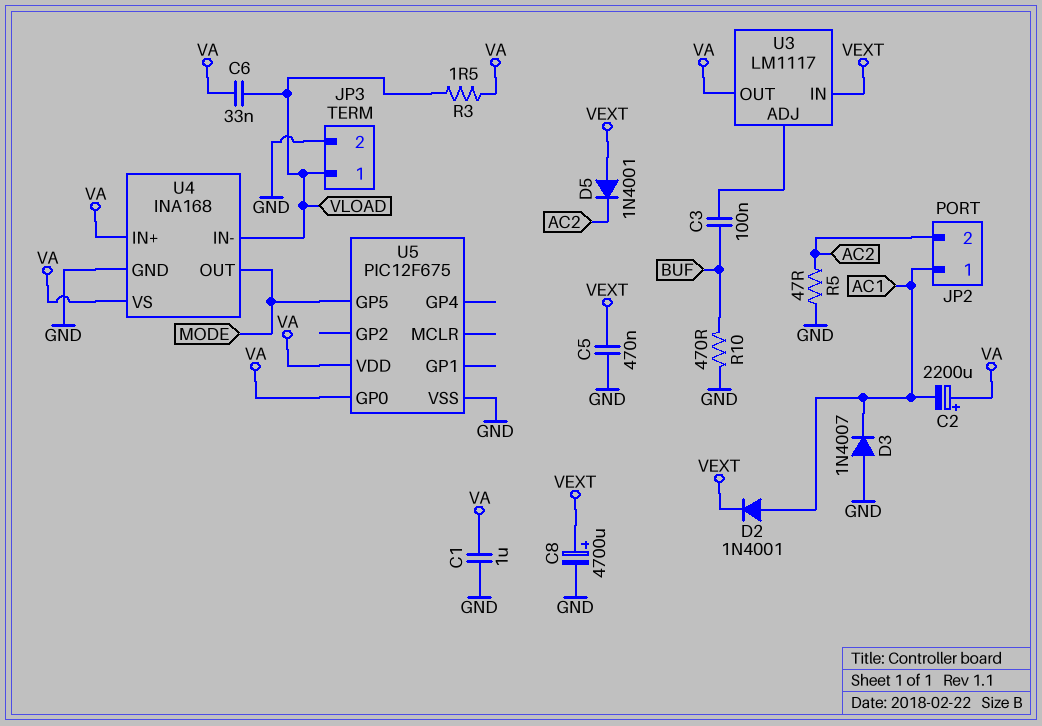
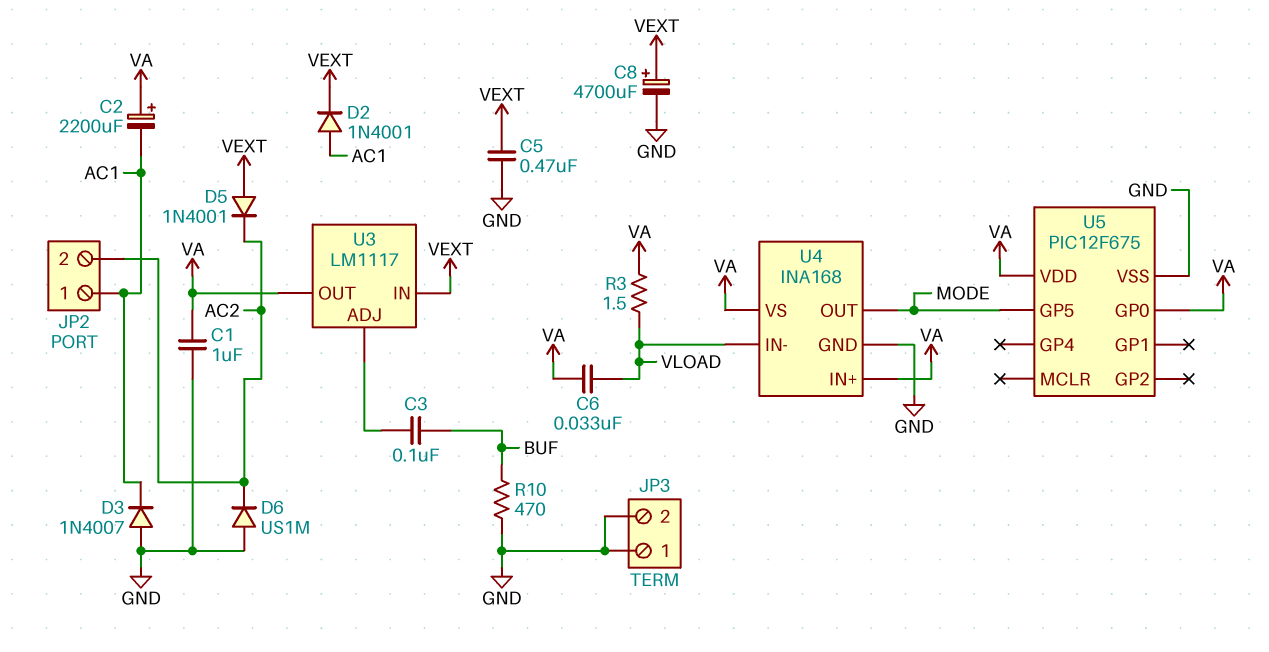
D6: none -> diode US1M (A GND, K AC2)
JP3 pin 1: VLOAD -> GND
R5: 47 (AC2, GND) -> none

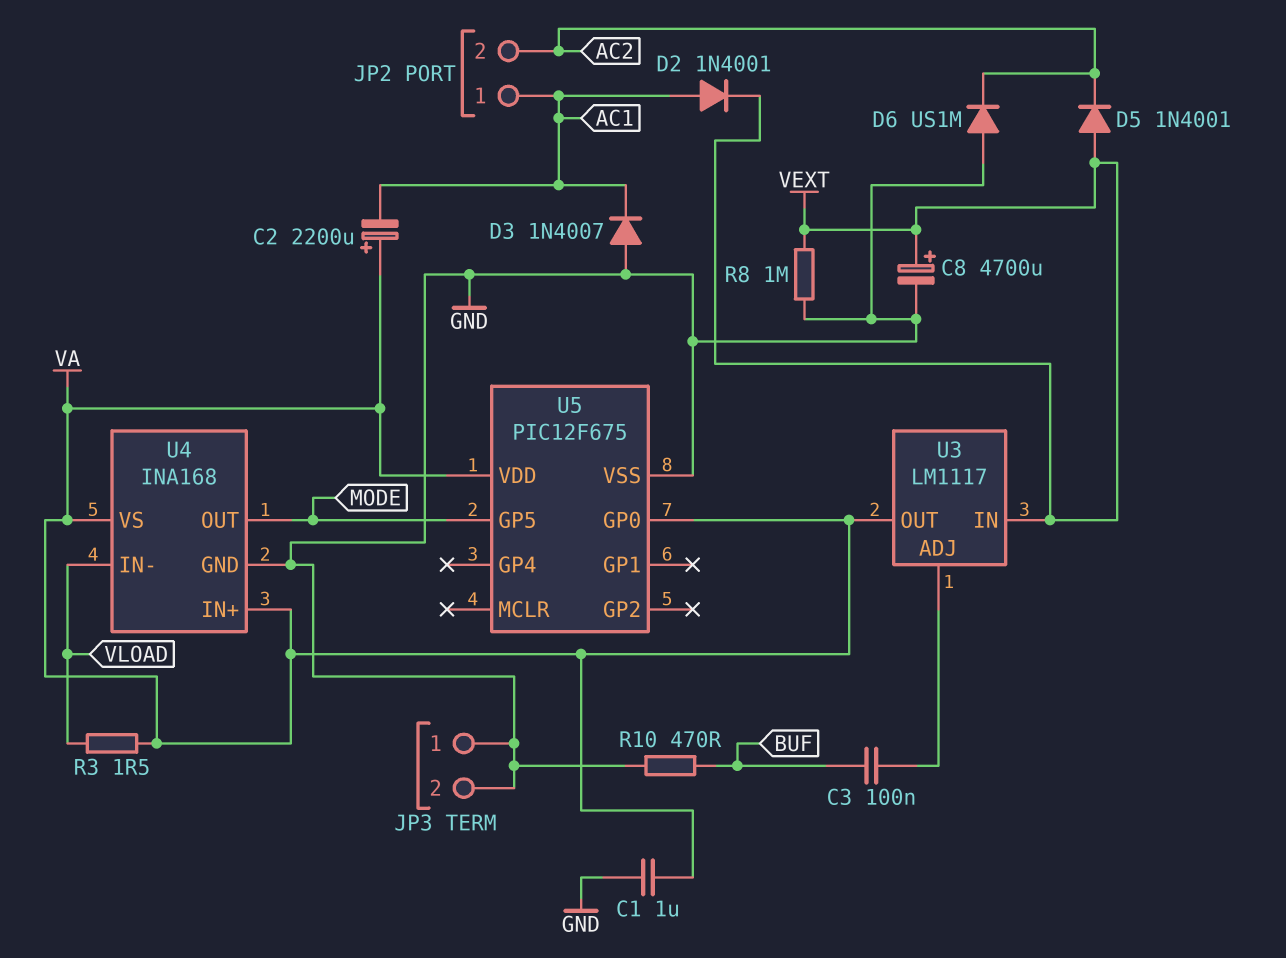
C5: 470nF (GND, VEXT) -> none
C6: 33nF (VA, VLOAD) -> none
R8: none -> 1M (GND, VEXT)

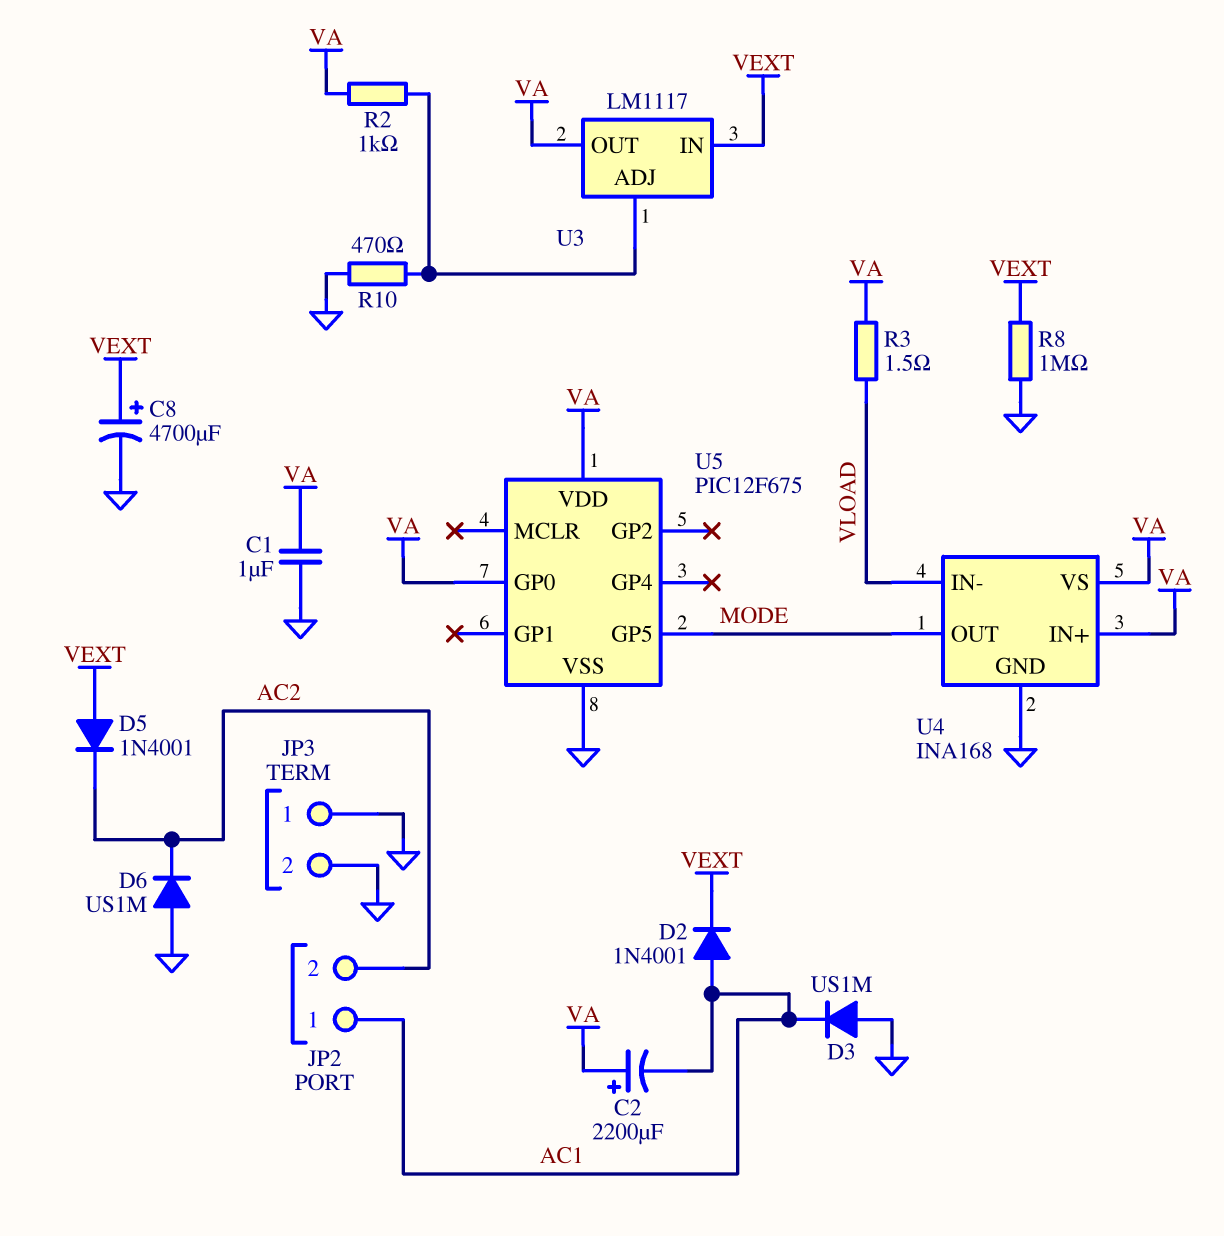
C3: 100nF (BUF, U3/ADJ) -> none
D3: diode 1N4007 (A GND, K AC1) -> diode US1M (A GND, K AC1)
R2: none -> 1k (U3/ADJ, VA)
R10: 470 (BUF, GND) -> 470 (GND, U3/ADJ)

